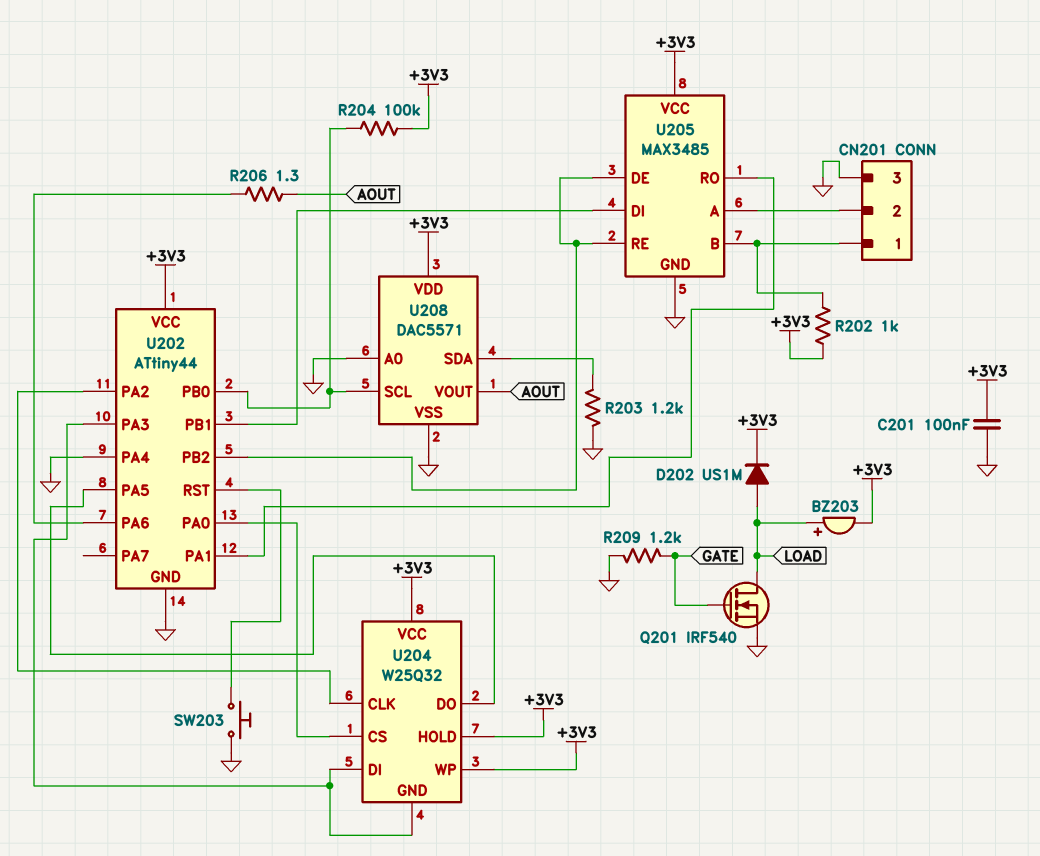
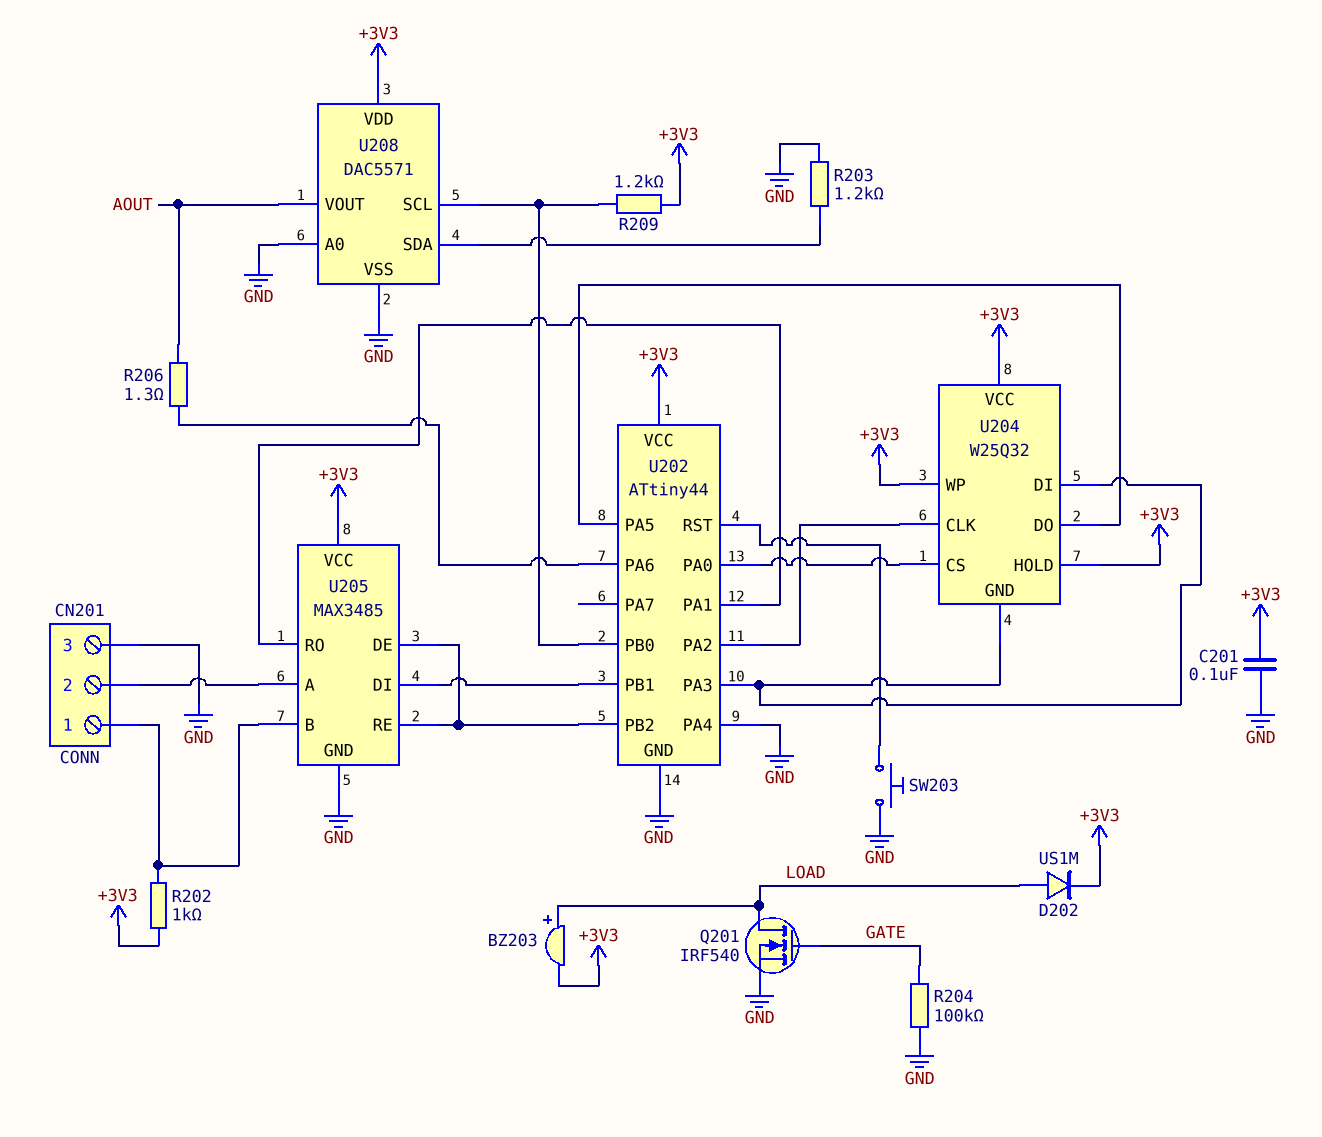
R204: 100k (+3V3, U202/PB0) -> 100k (GATE, GND)
R209: 1.2k (GATE, GND) -> 1.2k (+3V3, U202/PB0)

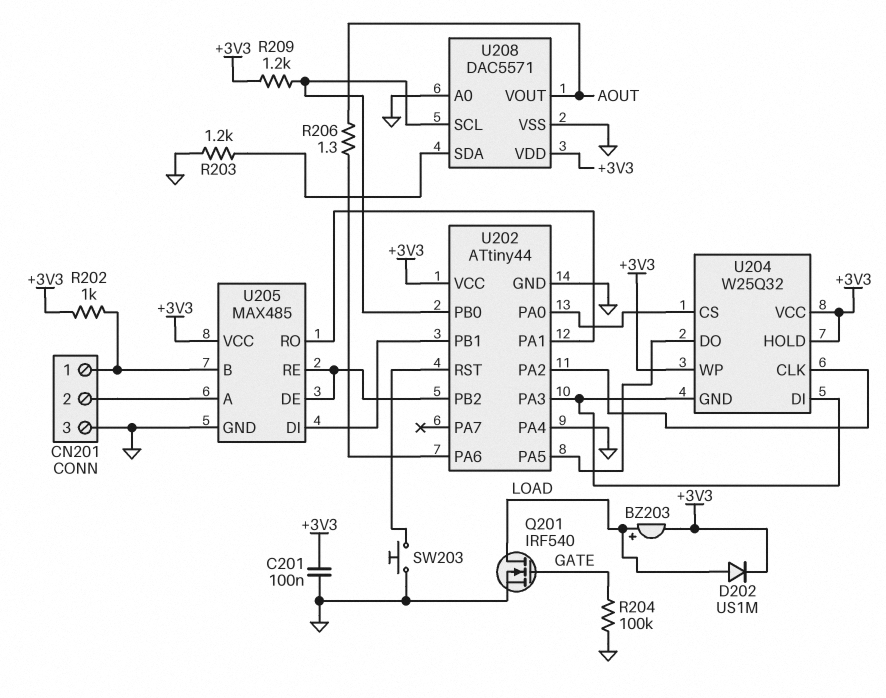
U205: MAX3485 -> MAX485

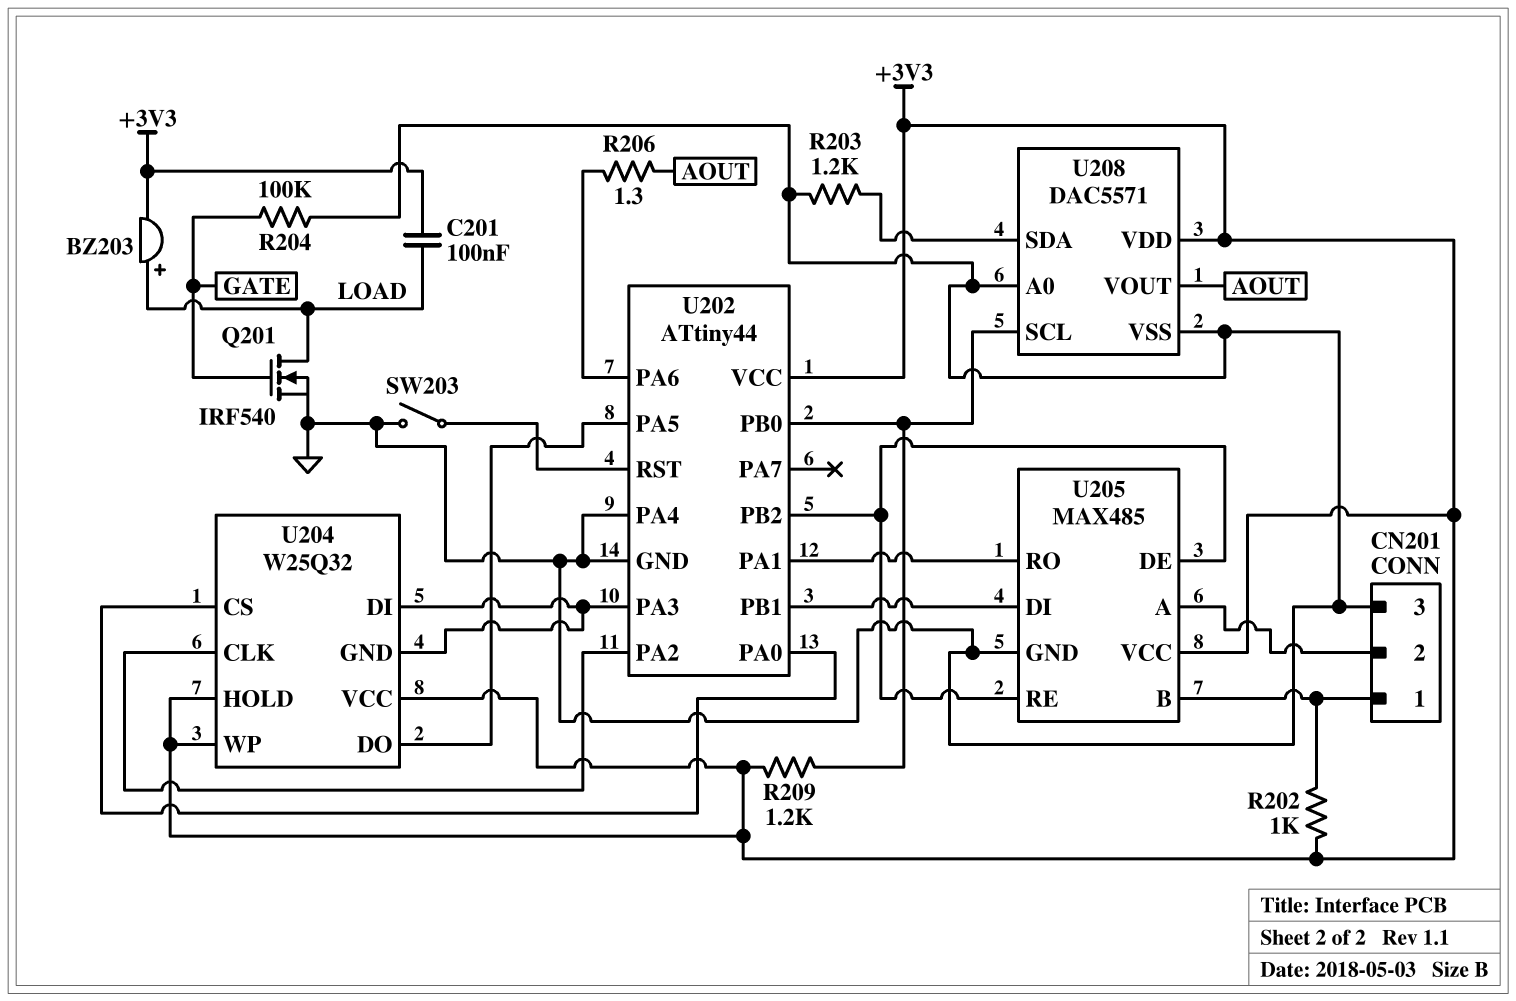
C201: 100nF (+3V3, GND) -> 100nF (+3V3, LOAD)
D202: diode US1M (A LOAD, K +3V3) -> none
SW203: button (GND, U202/RST) -> switch (GND, U202/RST)

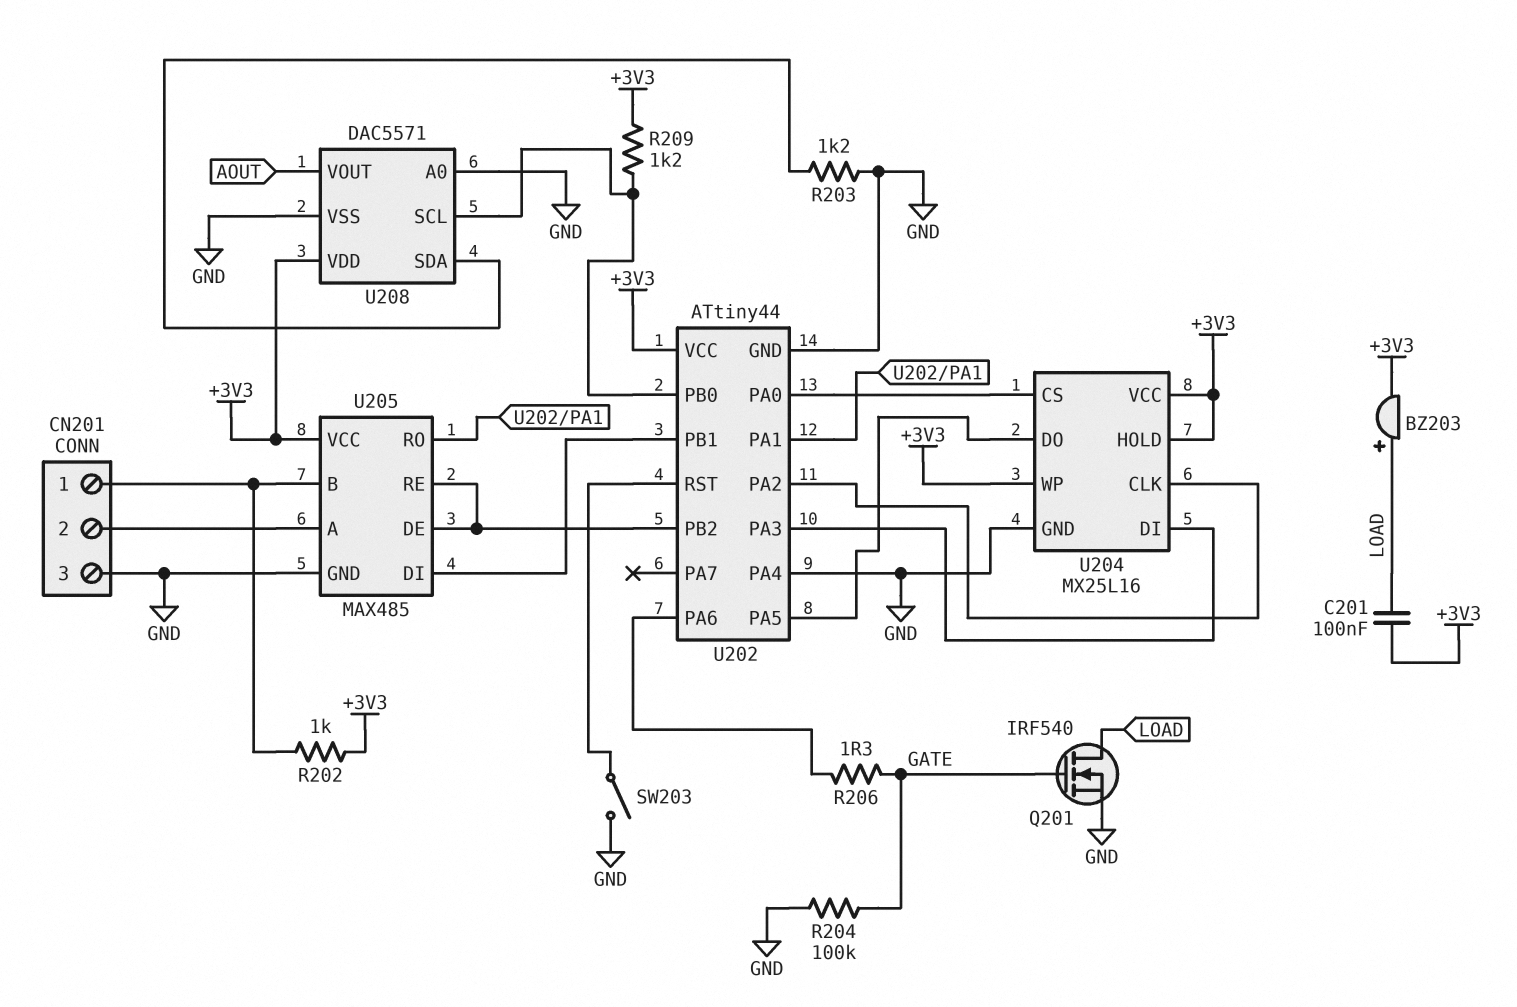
R206: 1.3 (AOUT, U202/PA6) -> 1.3 (GATE, U202/PA6)
U204: W25Q32 -> MX25L16
U204 pin GND: U202/PA3 -> GND

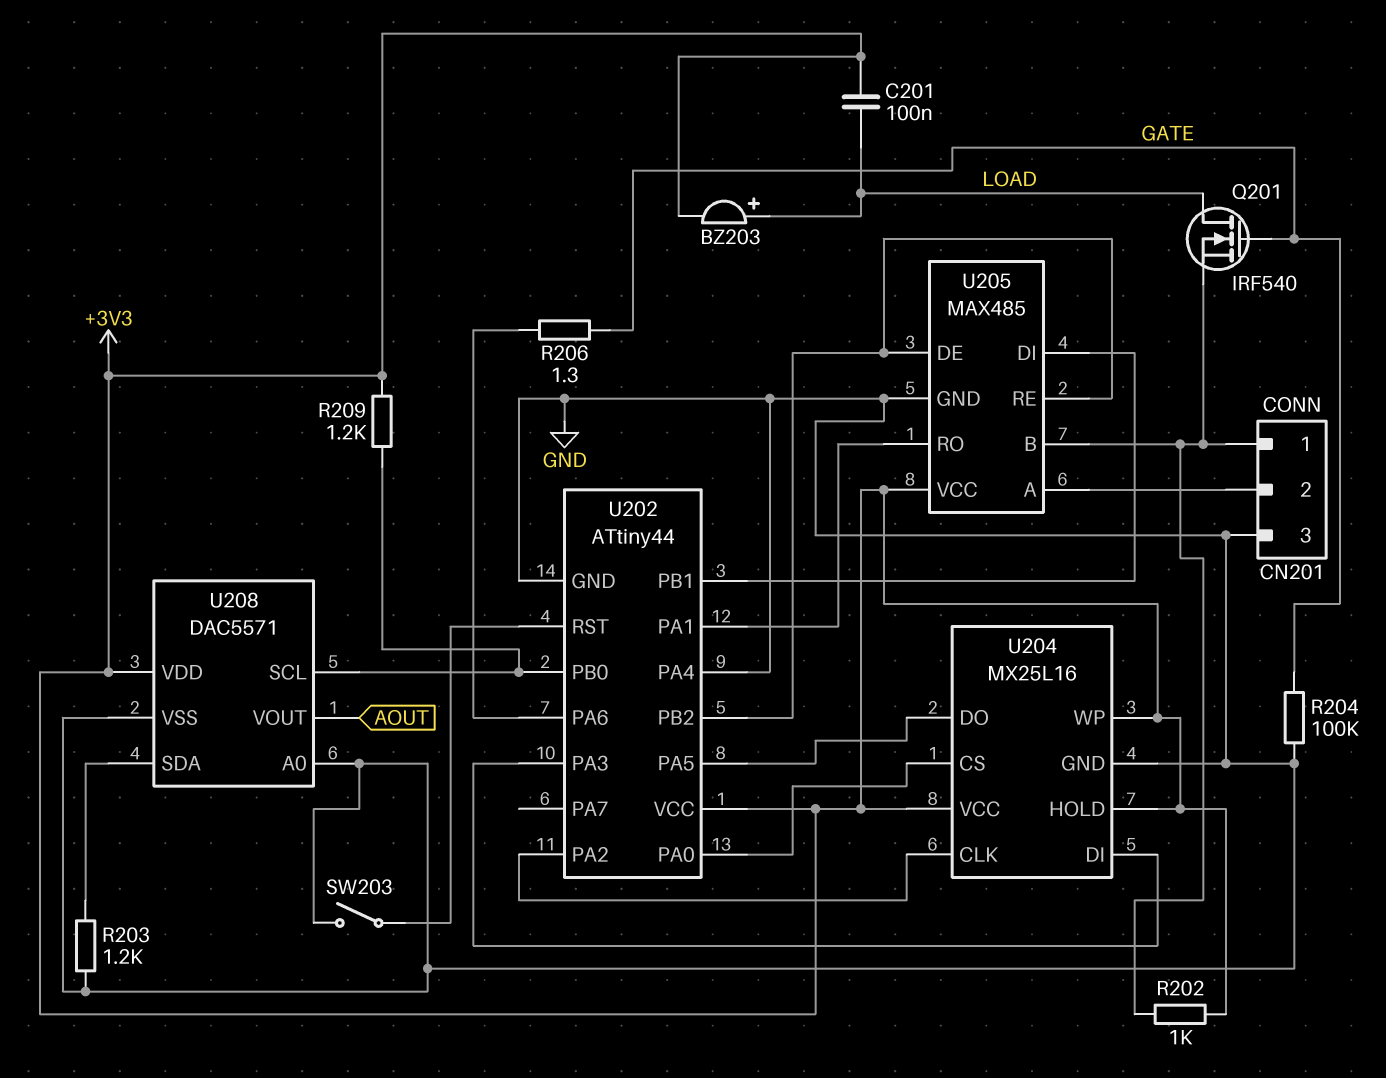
Q201: NMOS IRF540 (G GATE, D LOAD, S GND) -> NMOS IRF540 (G GATE, D LOAD, S CN201/1)

